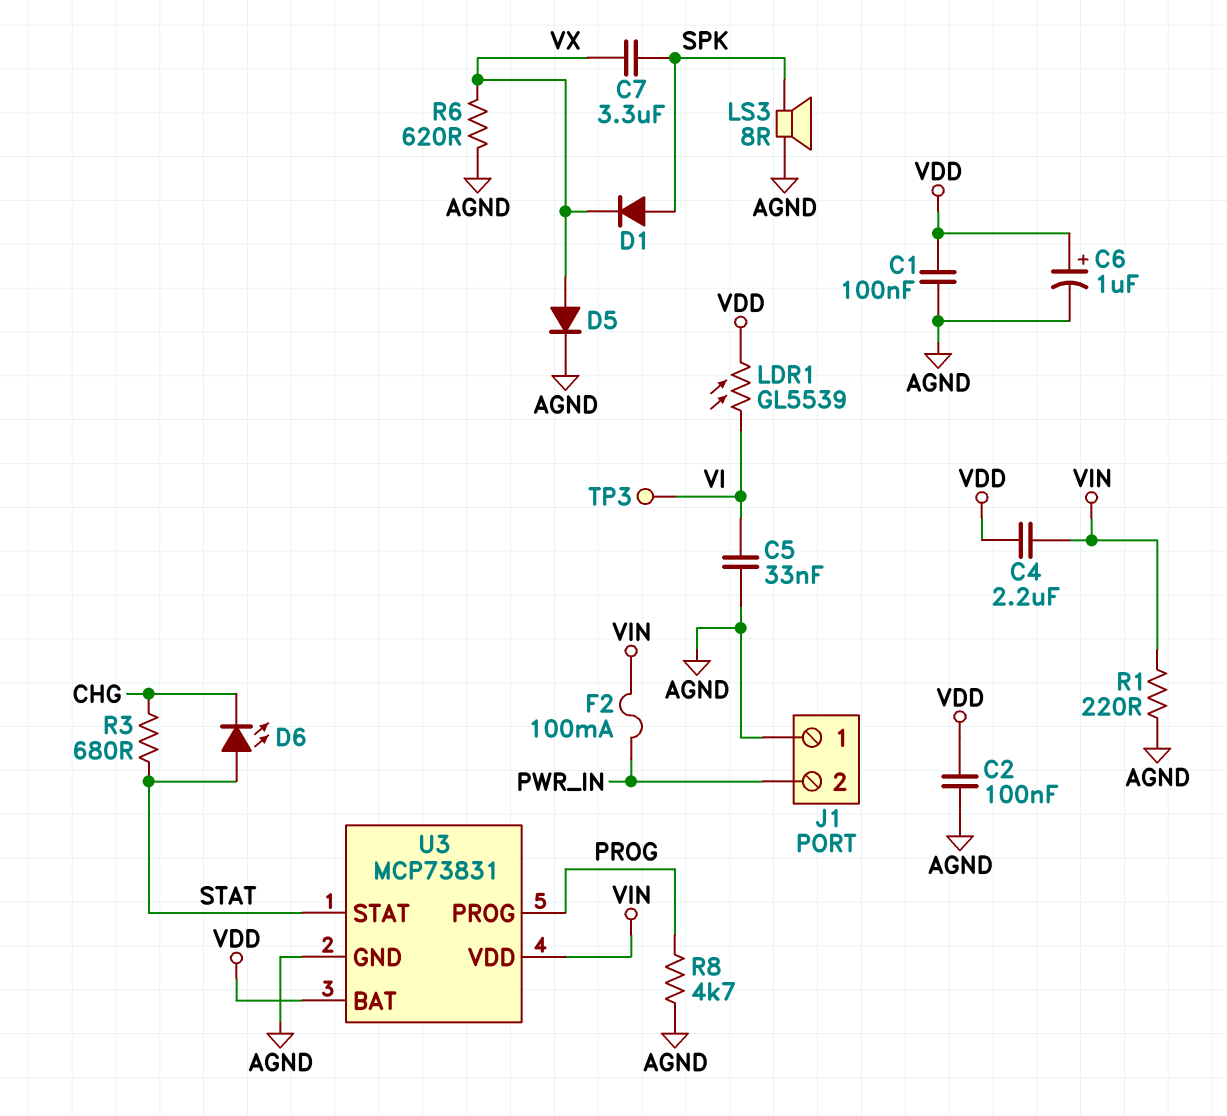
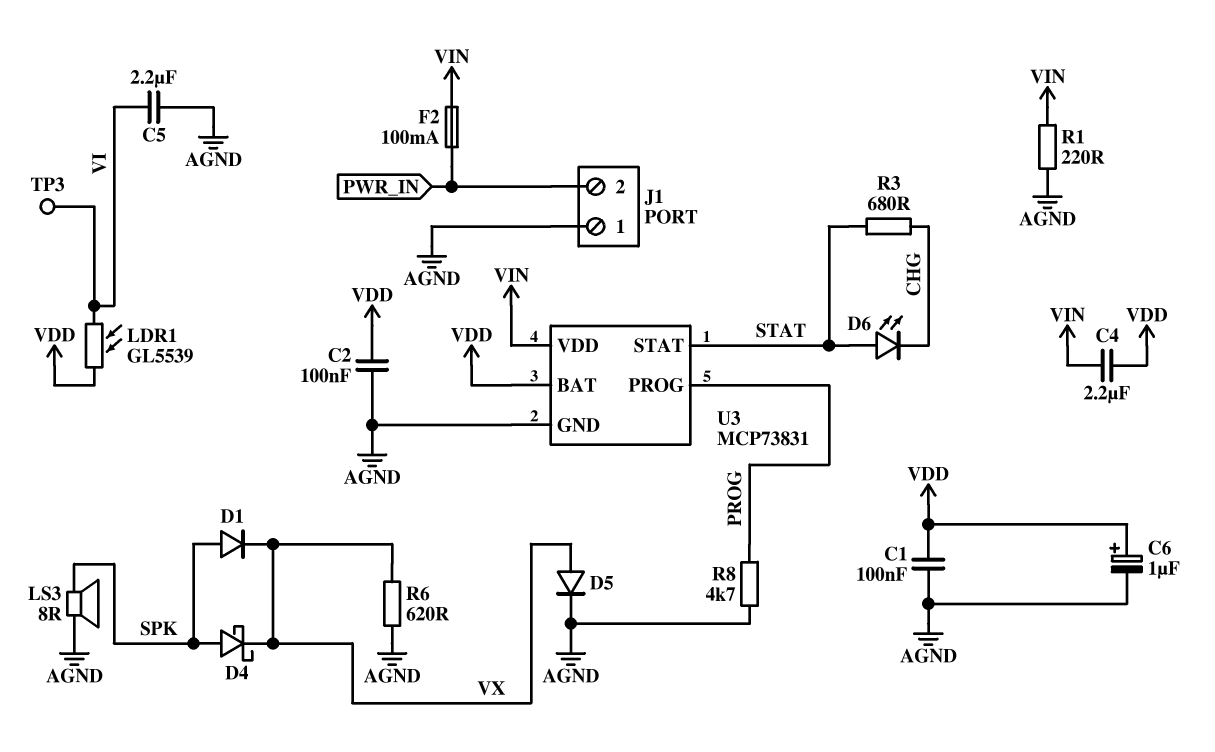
C5: 33nF (AGND, VI) -> 2.2uF (AGND, VI)
C7: 3.3uF (SPK, VX) -> none
D4: none -> schottky (A SPK, K VX)

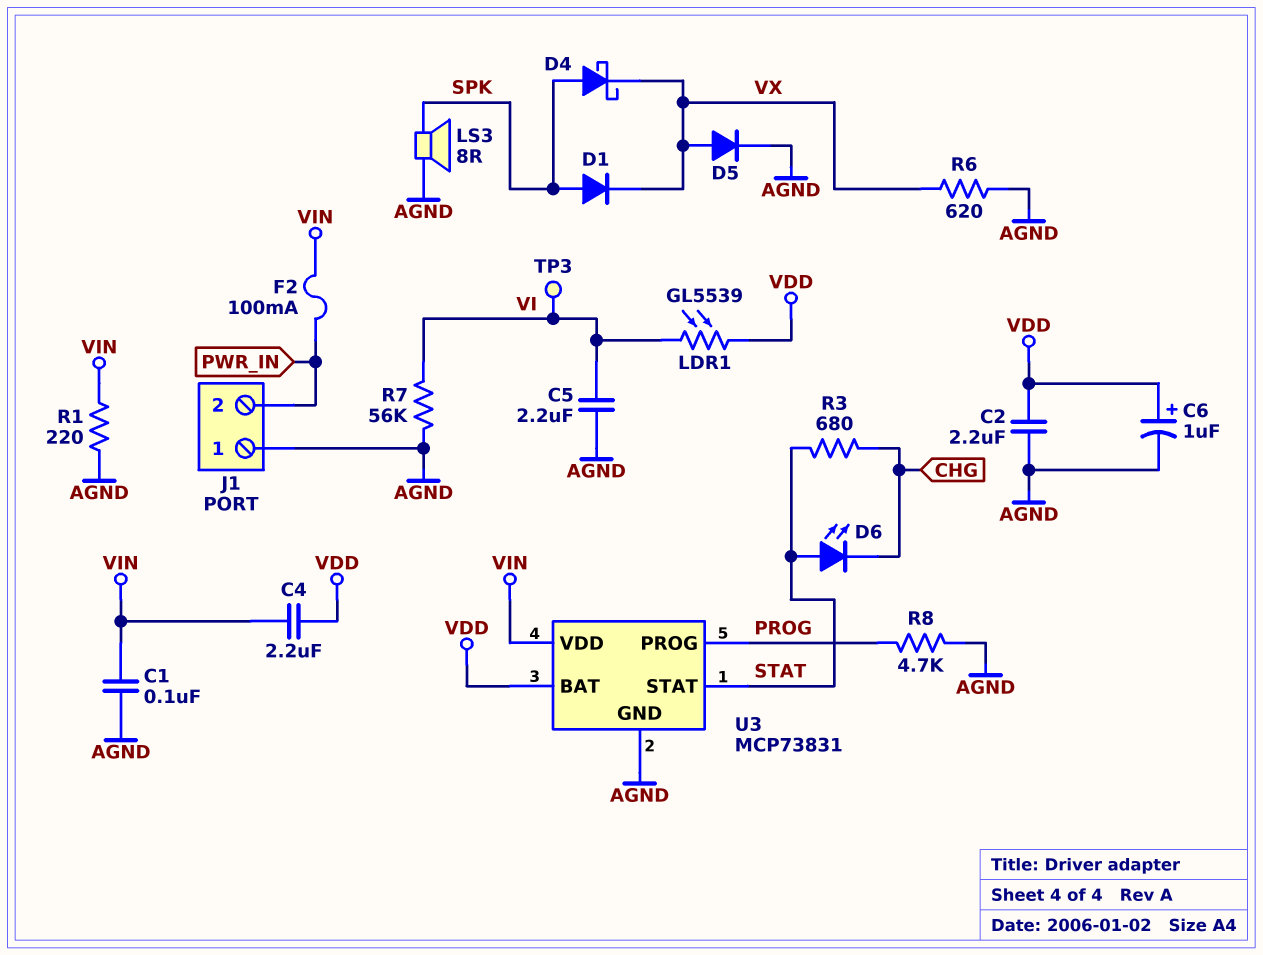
C1: 100nF (AGND, VDD) -> 100nF (AGND, VIN)
C2: 100nF (AGND, VDD) -> 2.2uF (AGND, VDD)
R7: none -> 56k (AGND, VI)

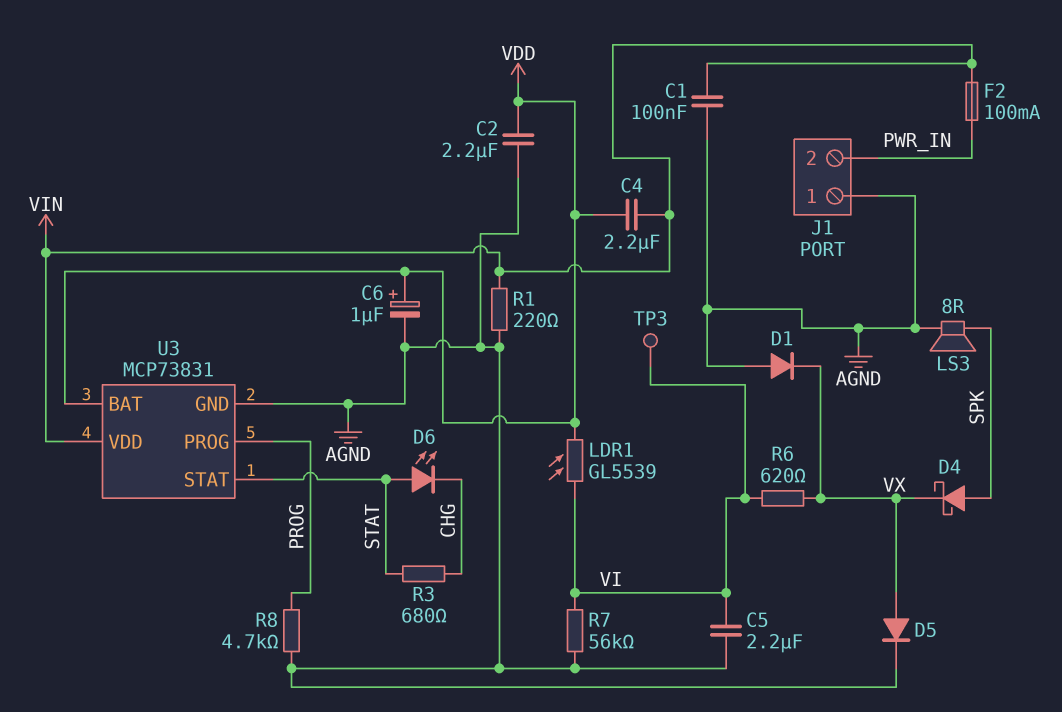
D1: diode (A SPK, K VX) -> diode (A AGND, K VX)
R6: 620 (AGND, VX) -> 620 (VI, VX)

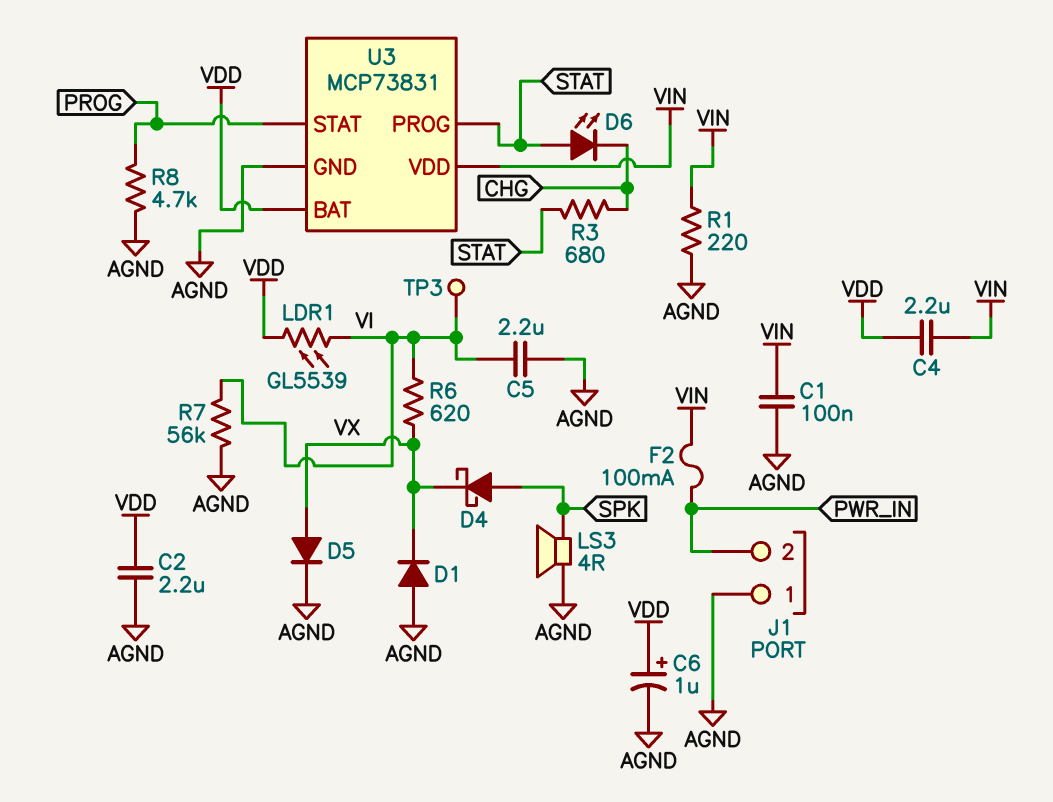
LS3: speaker 8R (AGND, SPK) -> speaker 4R (AGND, SPK)
U3 pin PROG: PROG -> STAT
U3 pin STAT: STAT -> PROG

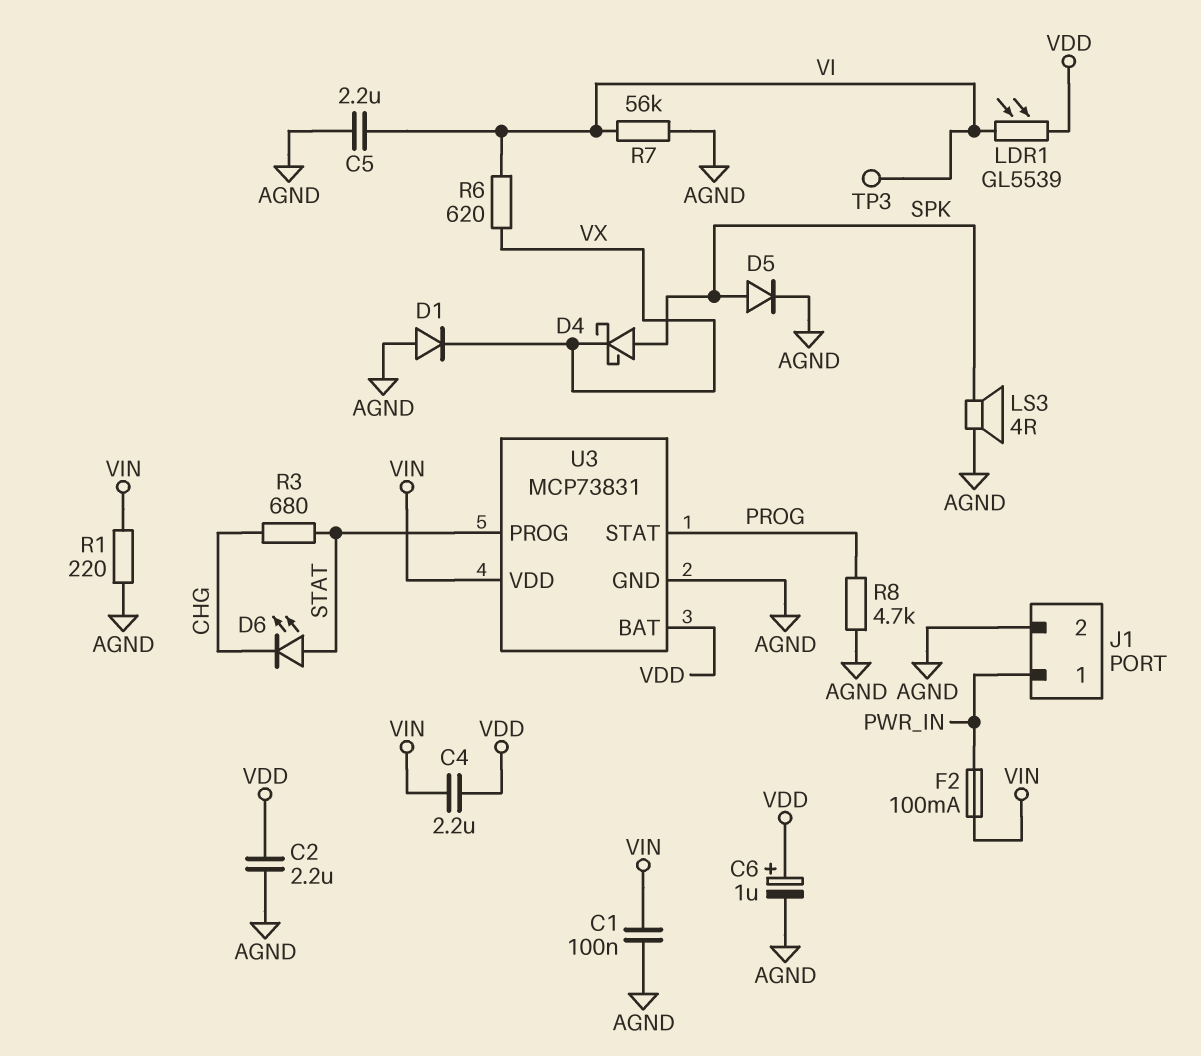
D5: diode (A VX, K AGND) -> diode (A SPK, K AGND)
J1 pin 1: AGND -> PWR_IN
J1 pin 2: PWR_IN -> AGND

